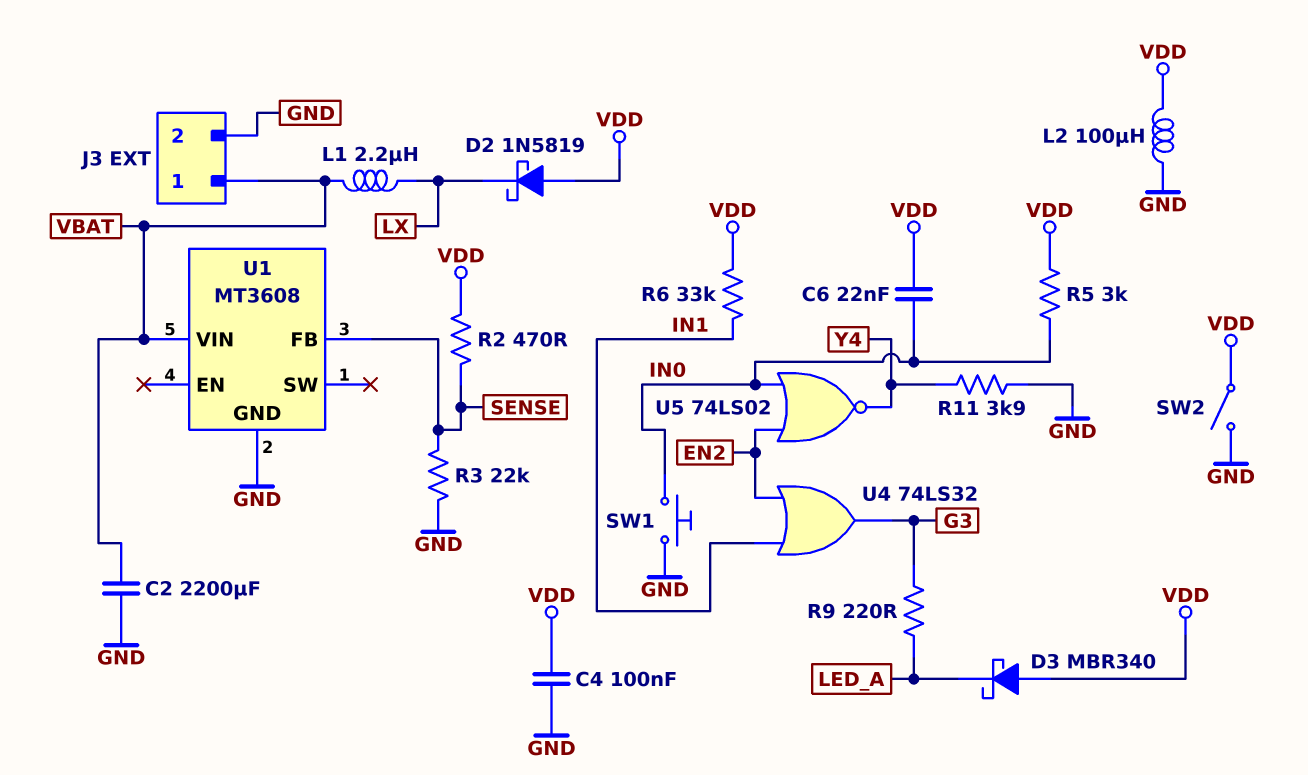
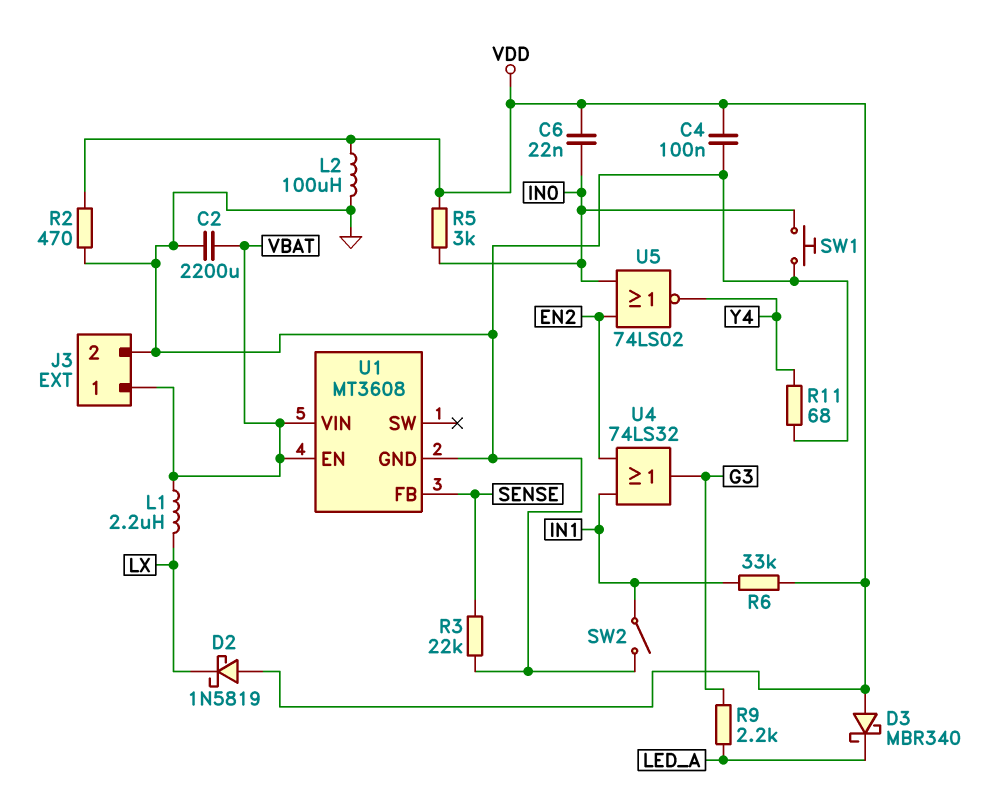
R2: 470 (SENSE, VDD) -> 470 (GND, VDD)
R9: 220 (G3, LED_A) -> 2.2k (G3, LED_A)
R11: 3.9k (GND, Y4) -> 68 (GND, Y4)
SW2: switch (GND, VDD) -> switch (GND, IN1)
U1 pin EN: none -> VBAT

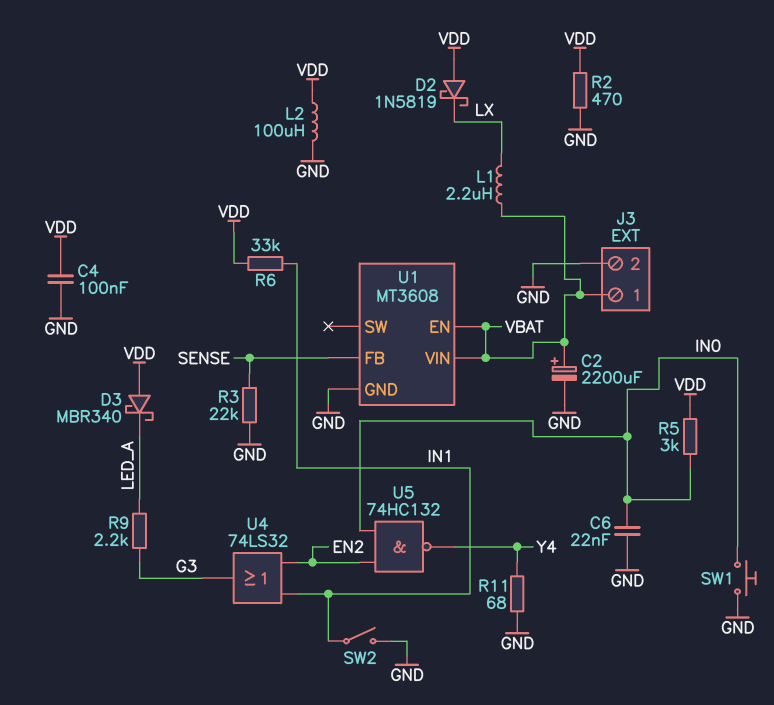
C2: 2200uF (GND, VBAT) -> 2200uF (plus VBAT, minus GND)
C6: 22nF (IN0, VDD) -> 22nF (GND, IN0)
U5: NOR 74LS02 (in EN2, in IN0, out Y4) -> NAND 74HC132 (in EN2, in IN0, out Y4)

